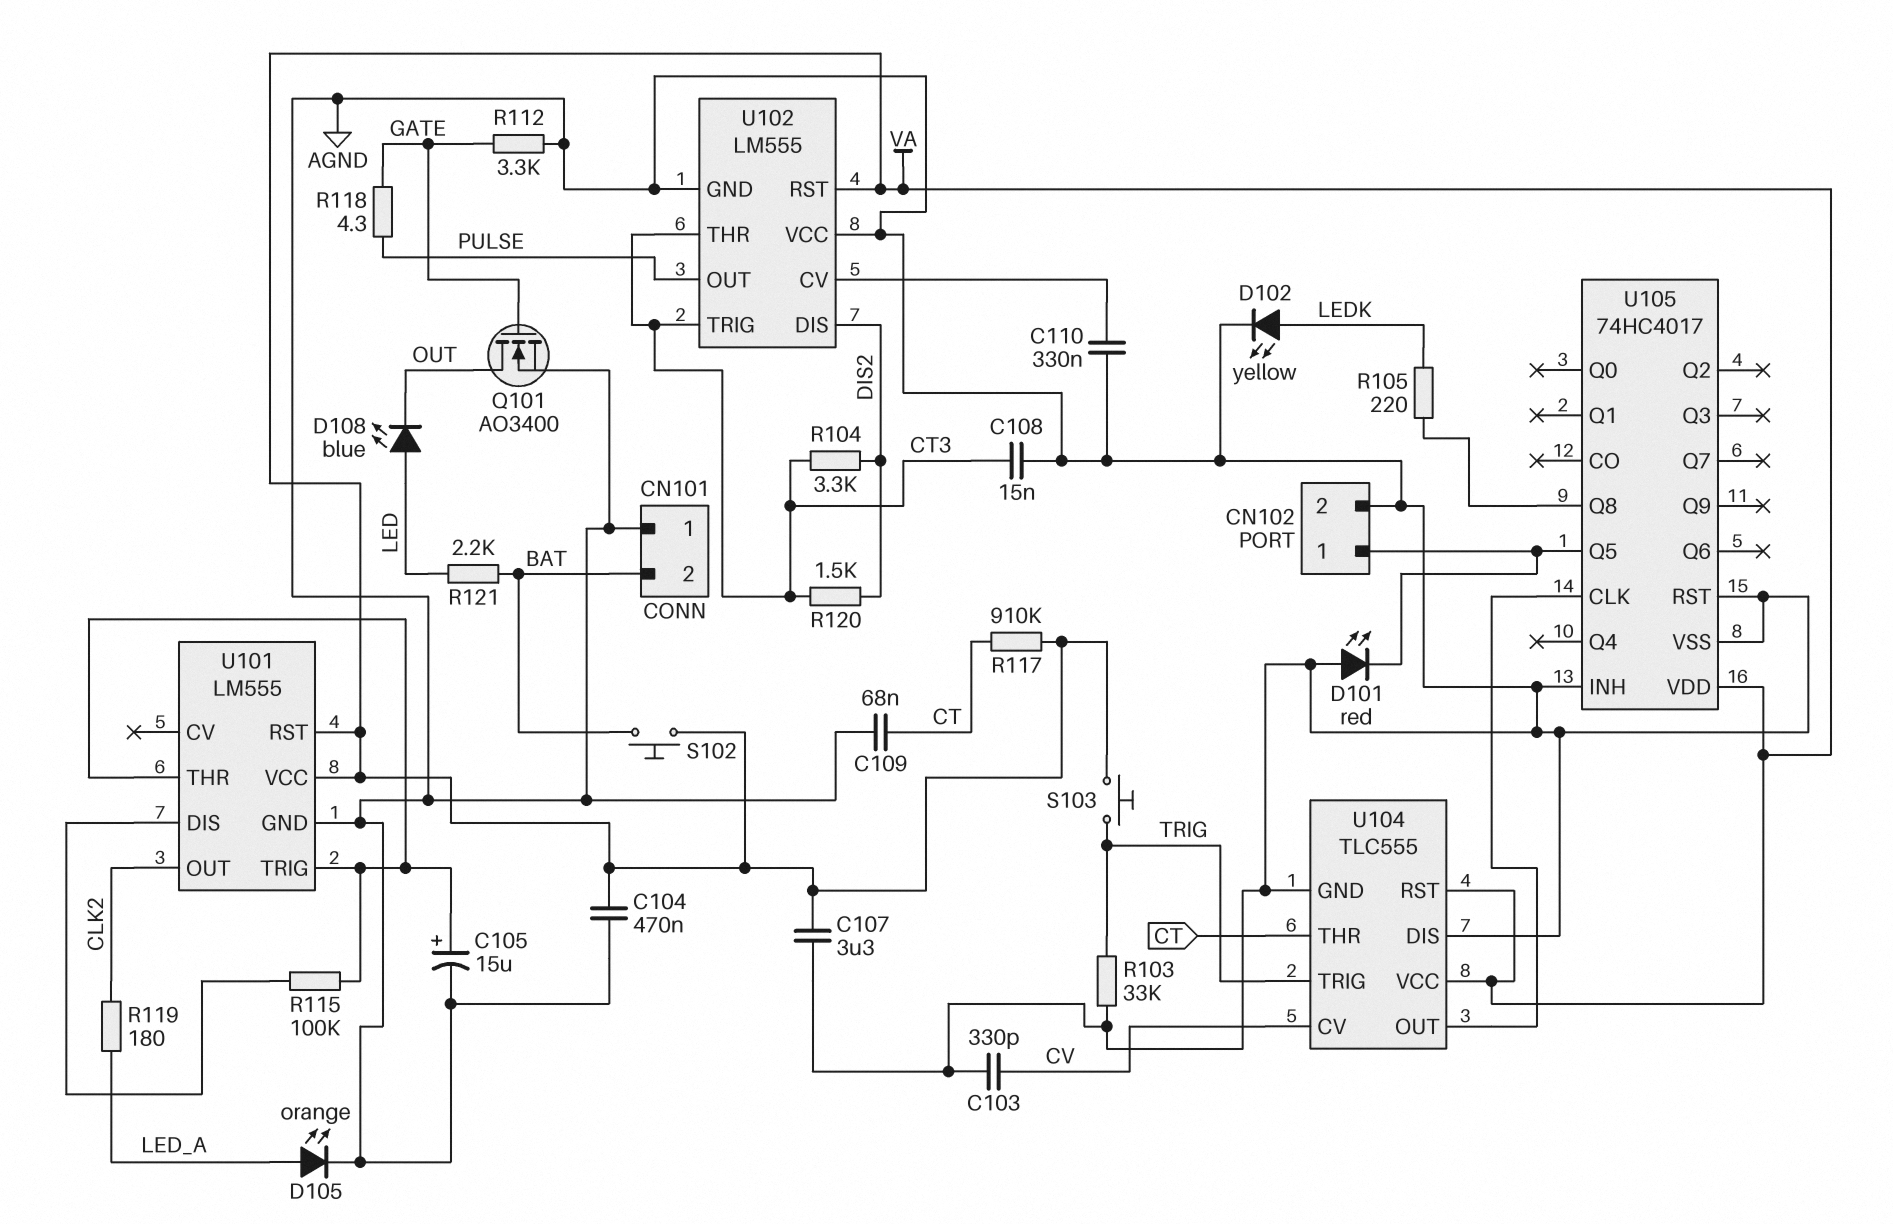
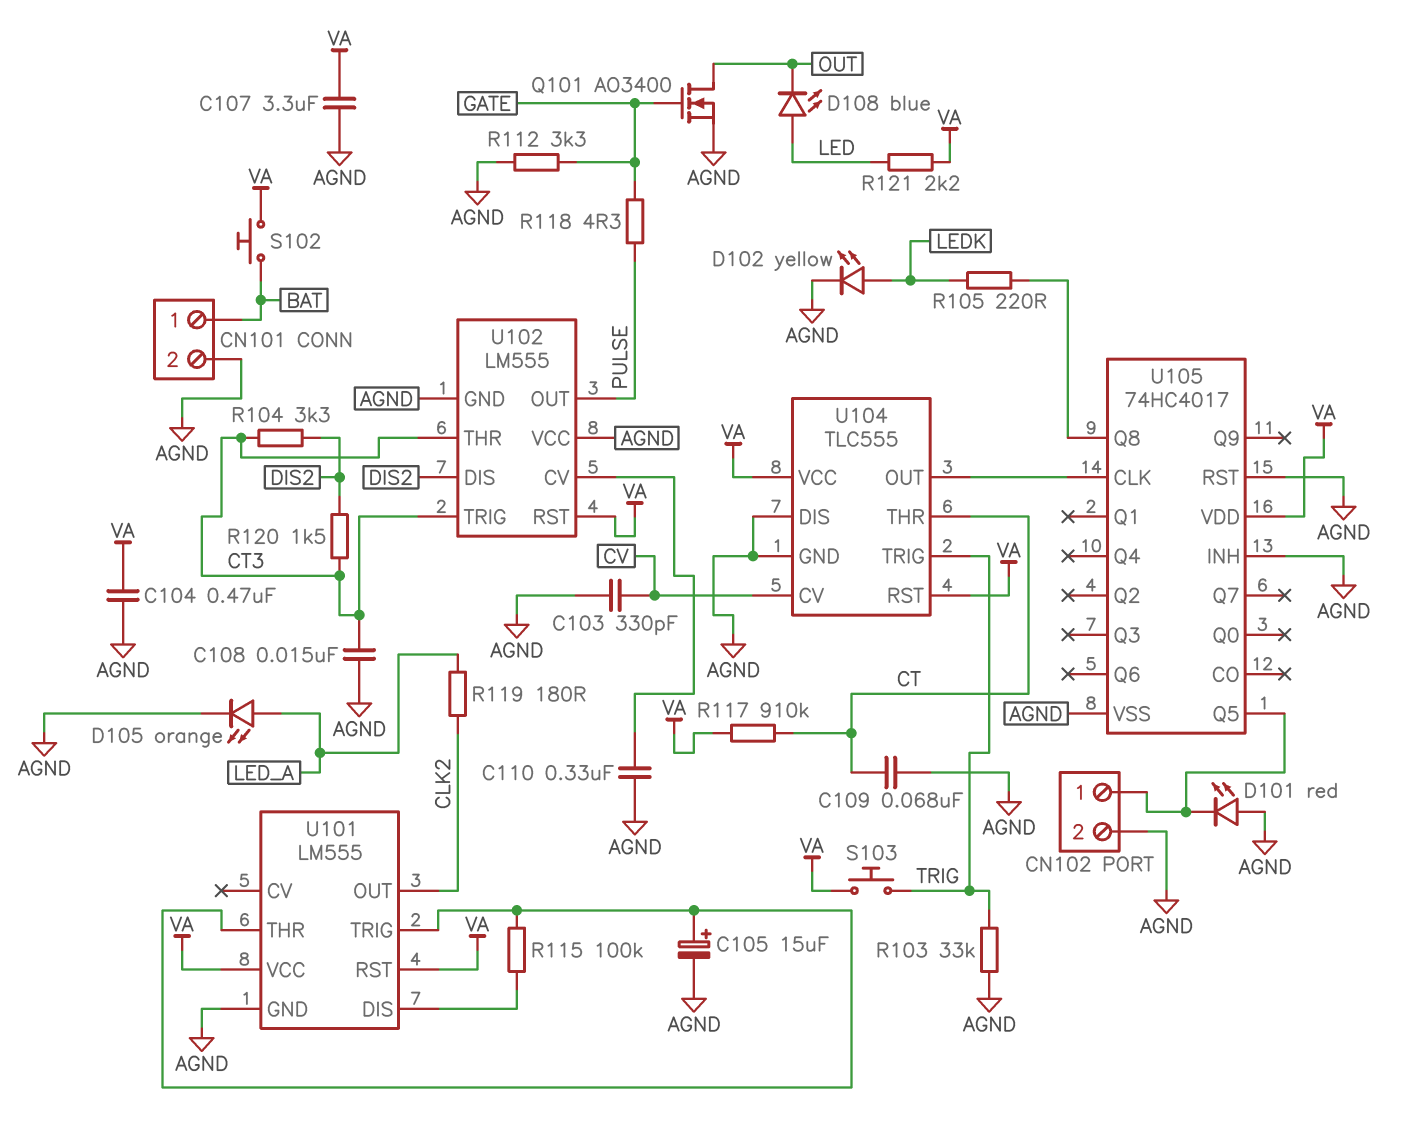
CN101 pin 1: AGND -> BAT
CN101 pin 2: BAT -> AGND
R121: 2.2k (BAT, LED) -> 2.2k (LED, VA)

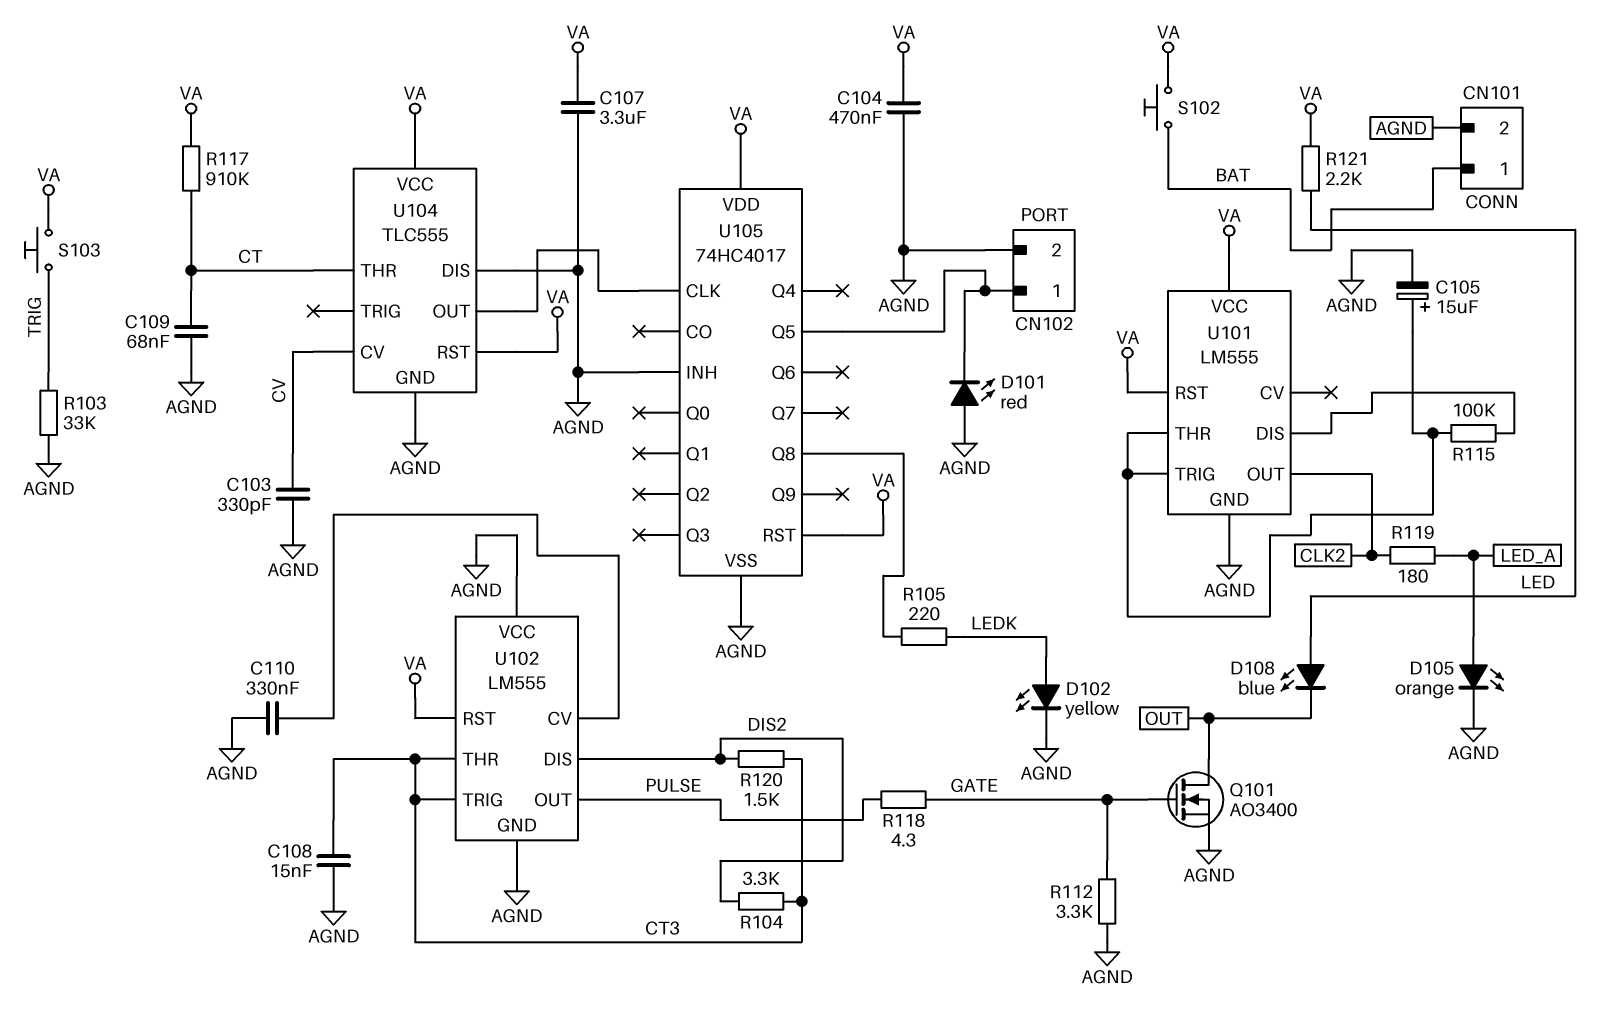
U104 pin TRIG: TRIG -> none
U105 pin RST: AGND -> VA

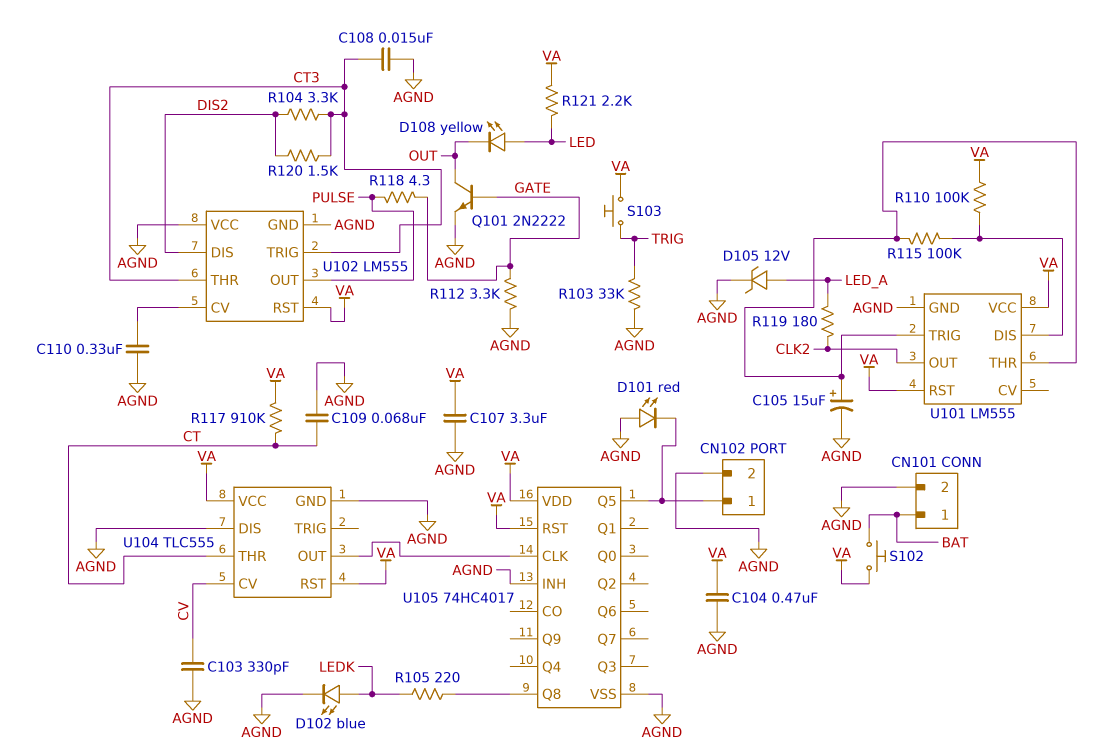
D102: LED yellow (A LEDK, K AGND) -> LED blue (A LEDK, K AGND)
D105: LED orange (A LED_A, K AGND) -> zener 12V (A LED_A, K AGND)
D108: LED blue (A LED, K OUT) -> LED yellow (A LED, K OUT)
Q101: NMOS AO3400 (G GATE, D OUT, S AGND) -> NPN 2N2222 (B GATE, C OUT, E AGND)
R110: none -> 100k (U101/DIS, VA)

